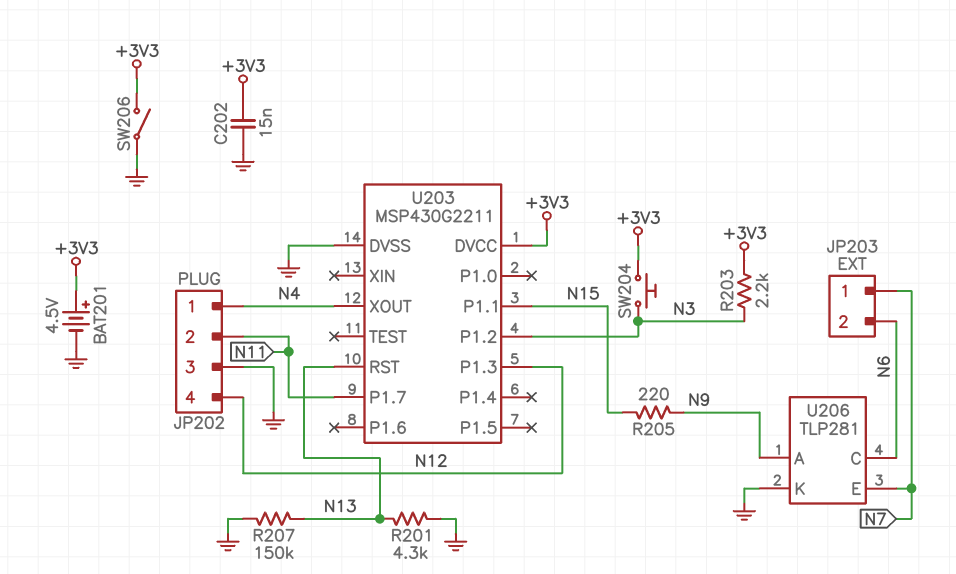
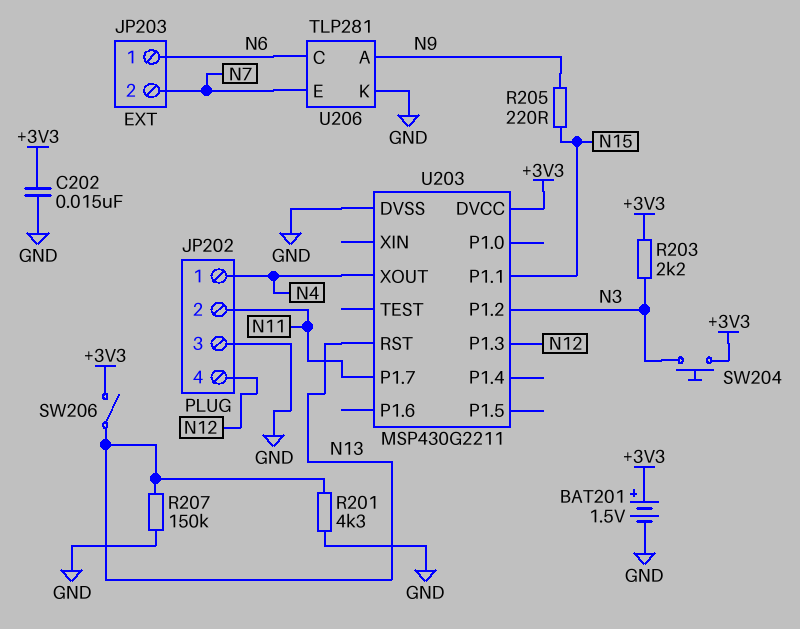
BAT201: 4.5V (plus +3V3, minus GND) -> 1.5V (plus +3V3, minus GND)
JP203 pin 1: N7 -> N6
JP203 pin 2: N6 -> N7
SW206: switch (+3V3, GND) -> switch (+3V3, N13)

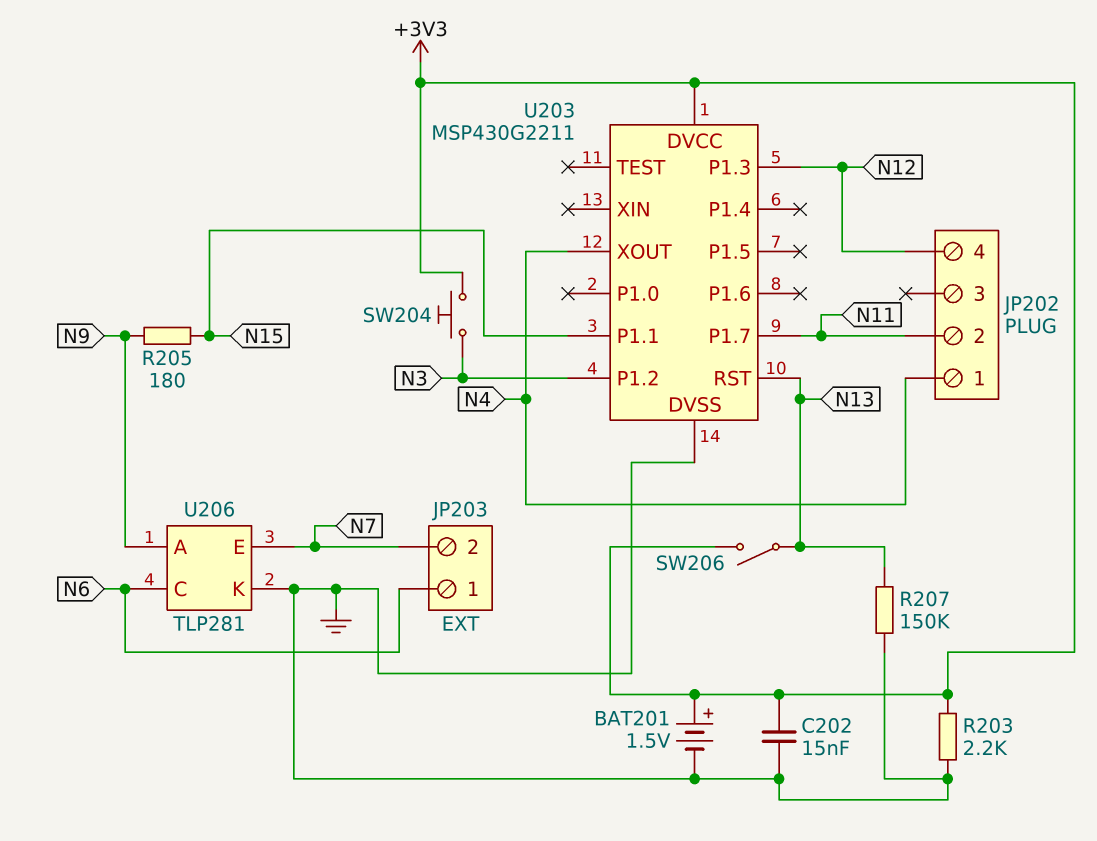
JP202 pin 3: GND -> none
R201: 4.3k (GND, N13) -> none
R203: 2.2k (+3V3, N3) -> 2.2k (+3V3, GND)
R205: 220 (N9, N15) -> 180 (N9, N15)

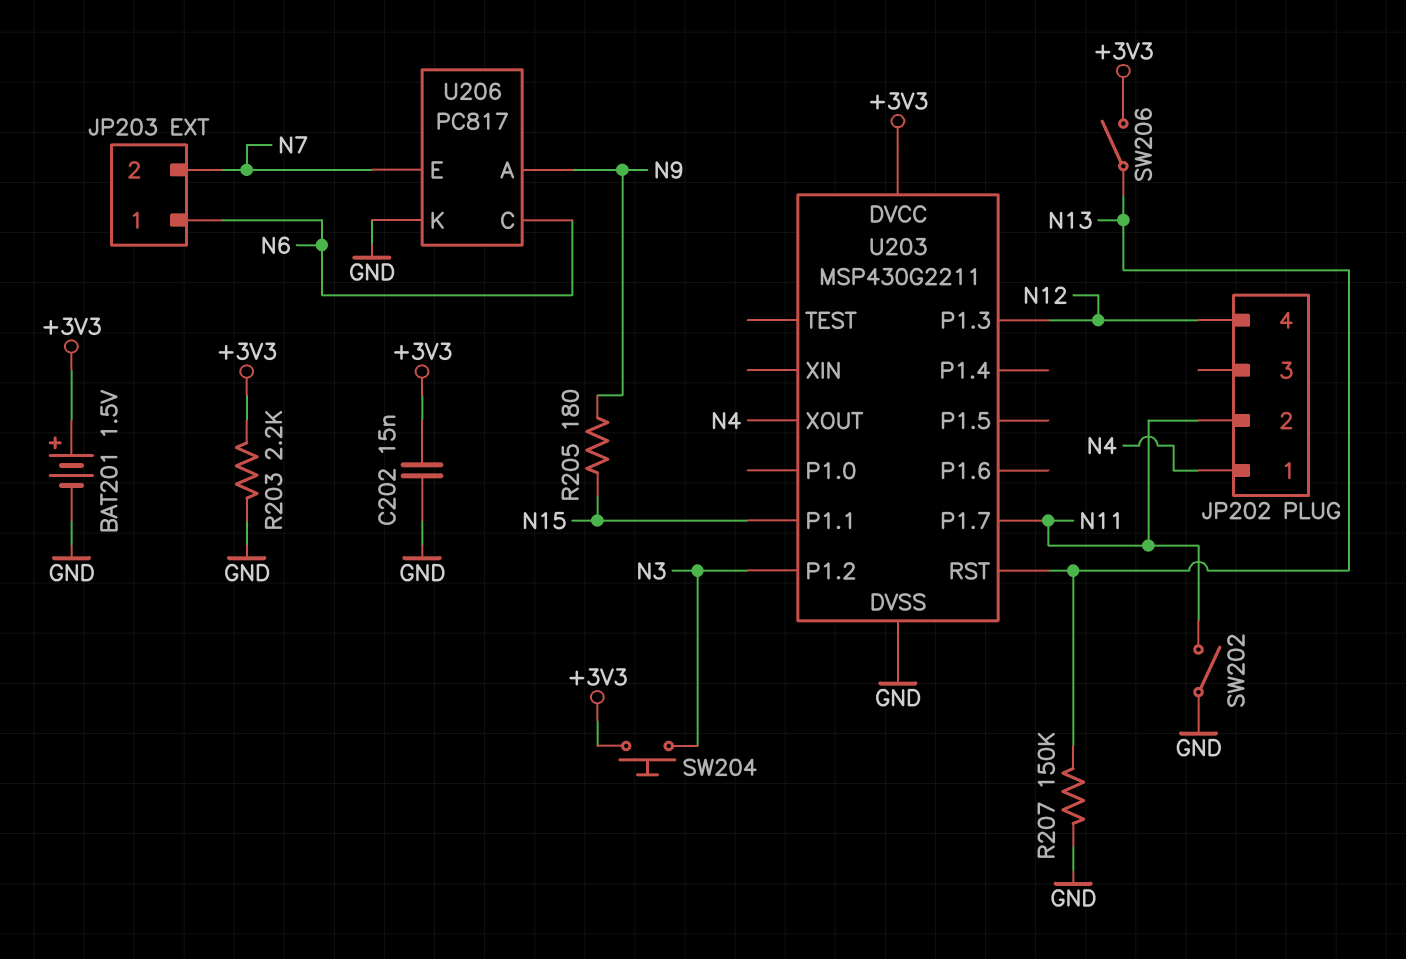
SW202: none -> switch (GND, N11)
U206: TLP281 -> PC817

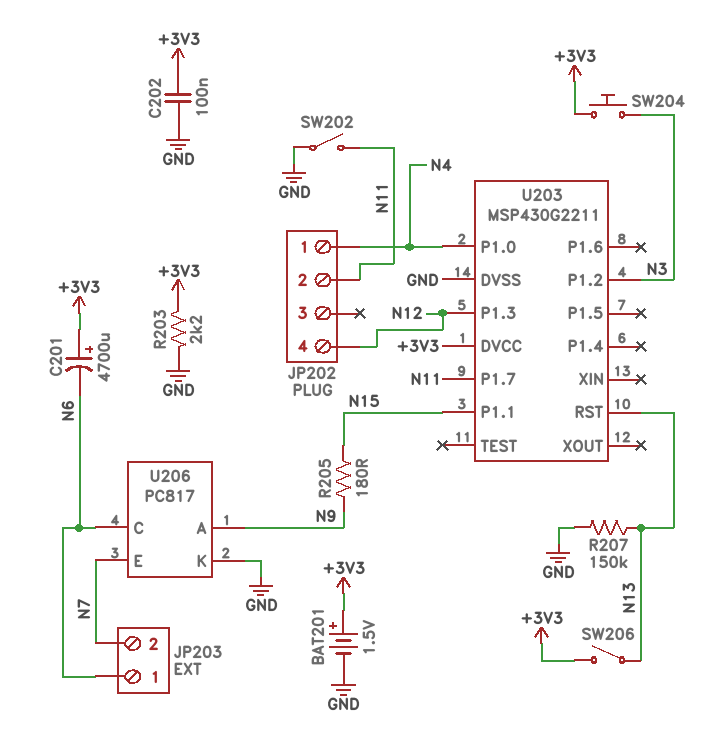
C201: none -> 4700uF (plus +3V3, minus N6)
C202: 15nF (+3V3, GND) -> 100nF (+3V3, GND)
U203 pin P1.0: none -> N4
U203 pin XOUT: N4 -> none

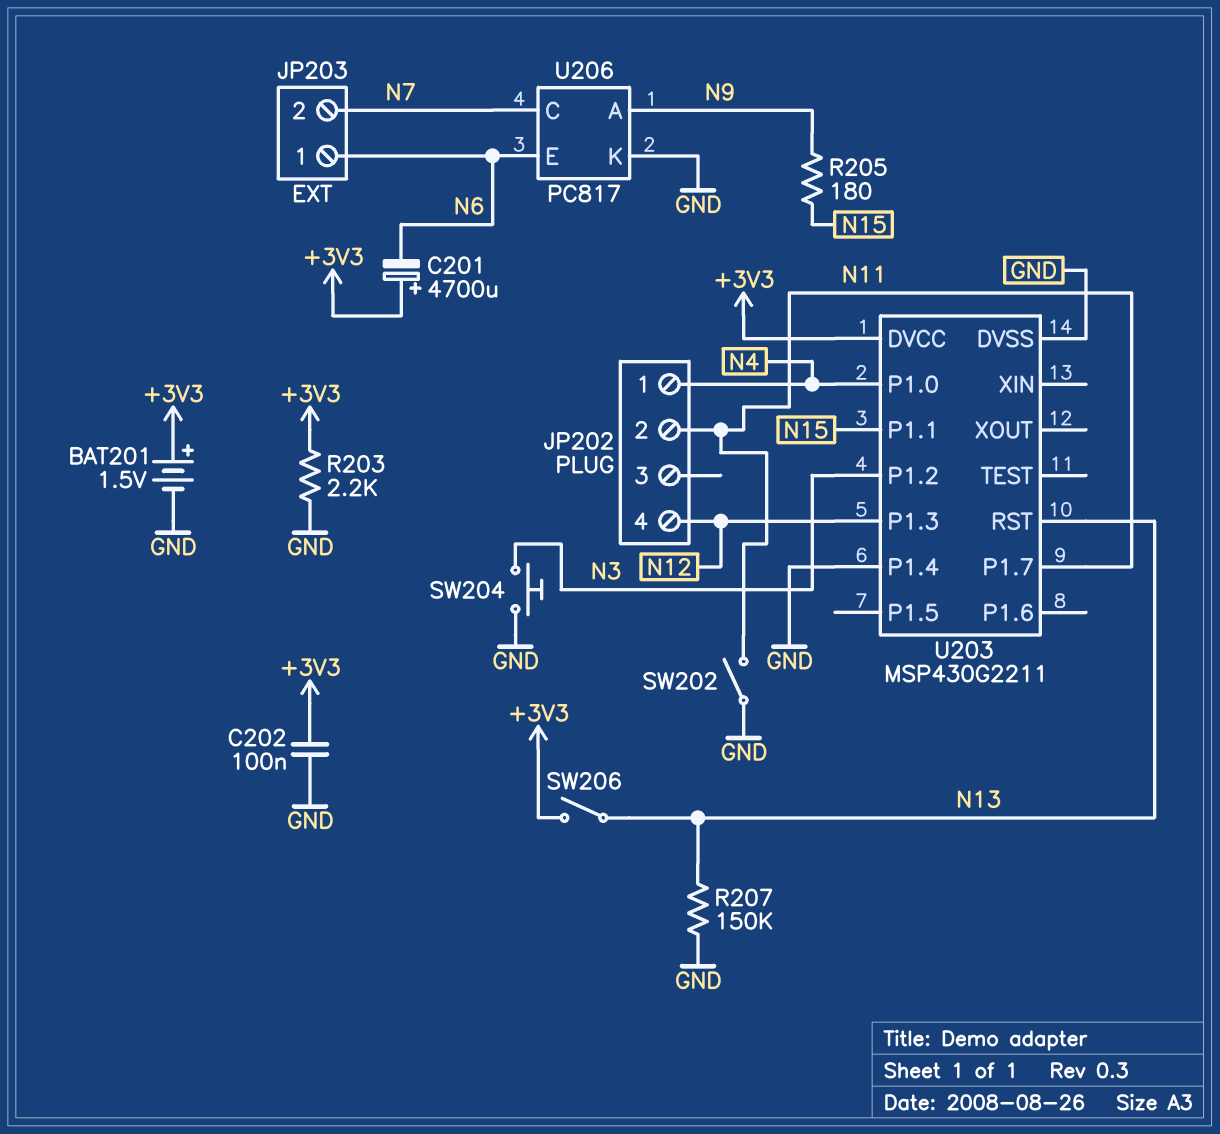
SW204: button (+3V3, N3) -> button (GND, N3)
U203 pin P1.4: none -> GND
U206 pin C: N6 -> N7
U206 pin E: N7 -> N6

